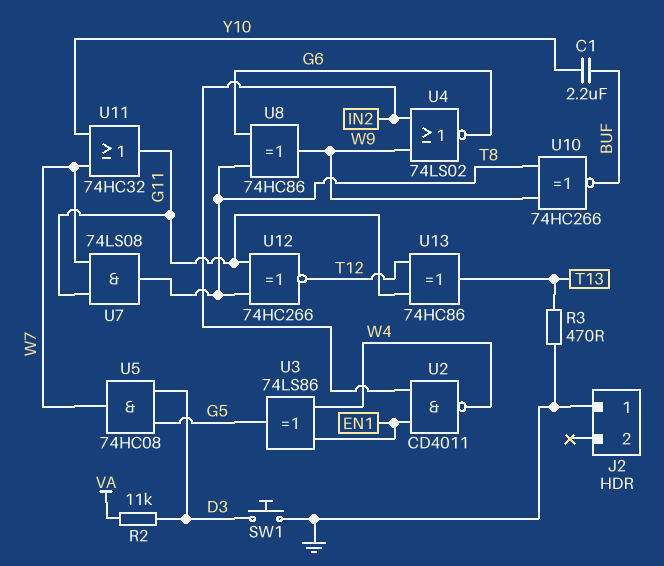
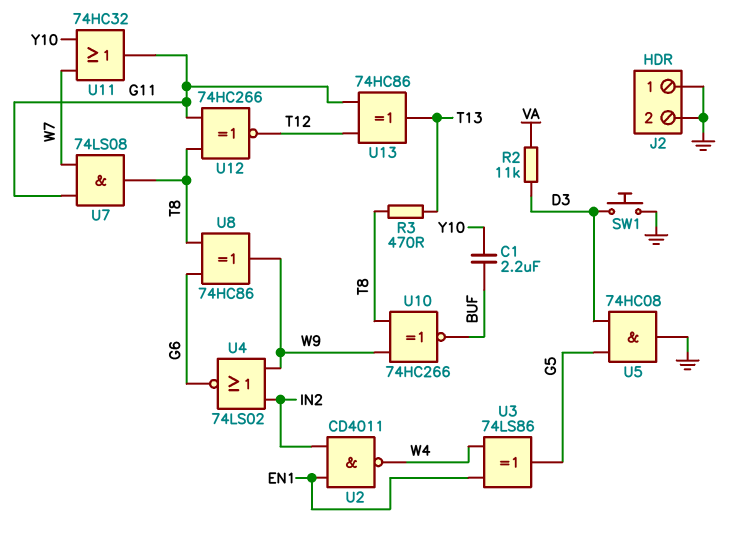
J2 pin 2: none -> GND
R3: 470 (GND, T13) -> 470 (T8, T13)
U5: AND 74HC08 (in D3, in G5, out W7) -> AND 74HC08 (in D3, in G5, out GND)

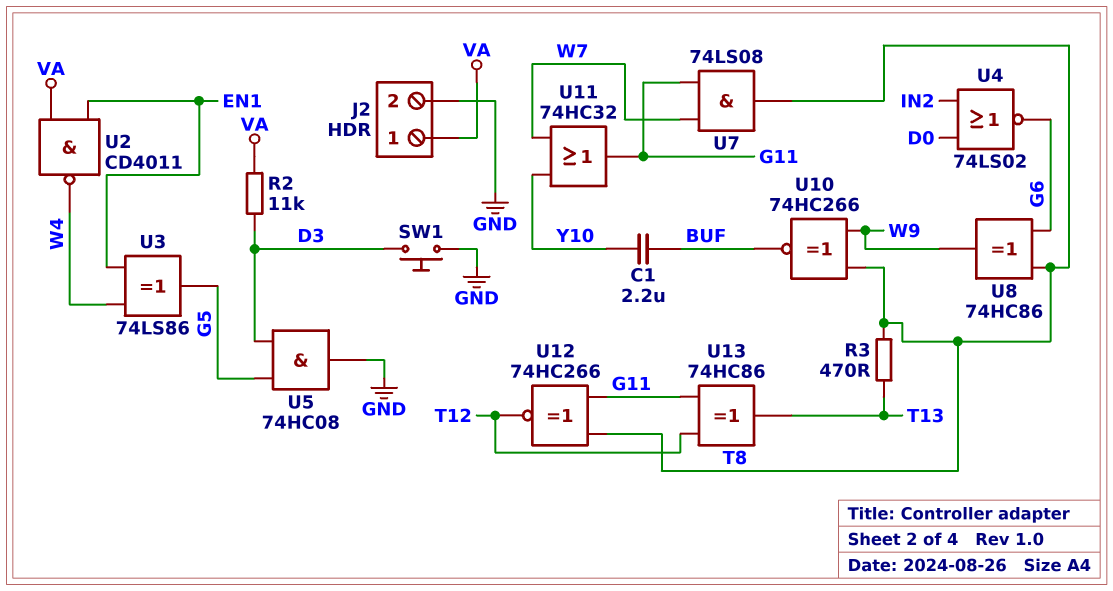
J2 pin 1: GND -> VA
U2: NAND CD4011 (in EN1, in IN2, out W4) -> NAND CD4011 (in EN1, in VA, out W4)
U4: NOR 74LS02 (in IN2, in W9, out G6) -> NOR 74LS02 (in D0, in IN2, out G6)

